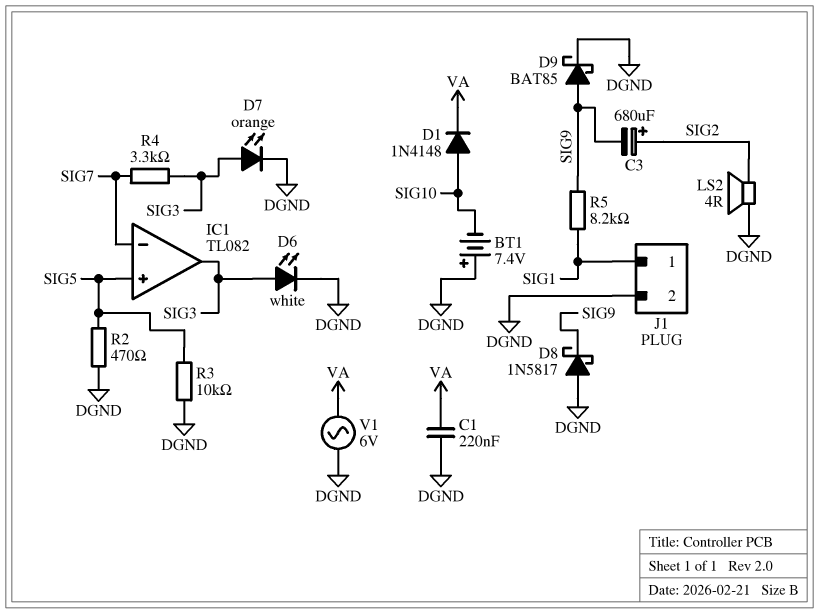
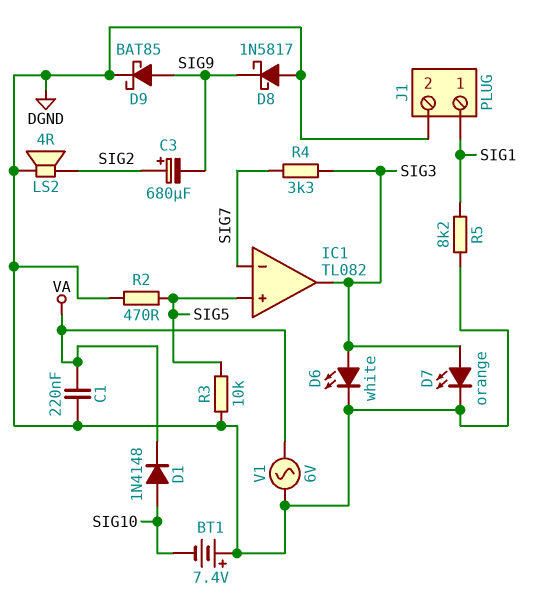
R5: 8.2k (SIG1, SIG9) -> 8.2k (DGND, SIG1)

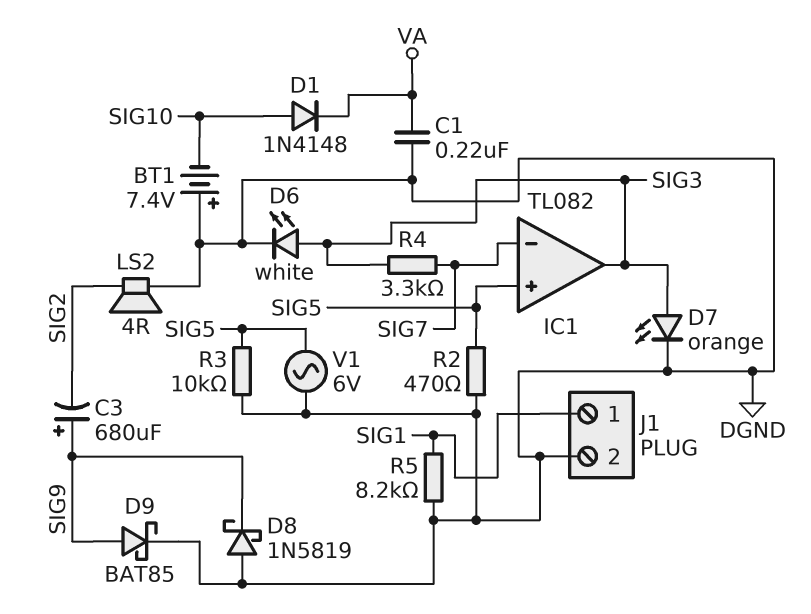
C3: 680uF (plus SIG2, minus SIG9) -> 680uF (plus SIG9, minus SIG2)
D8: schottky 1N5817 (A DGND, K SIG9) -> schottky 1N5819 (A DGND, K SIG9)
V1: AC 6V (DGND, VA) -> AC 6V (DGND, SIG5)

